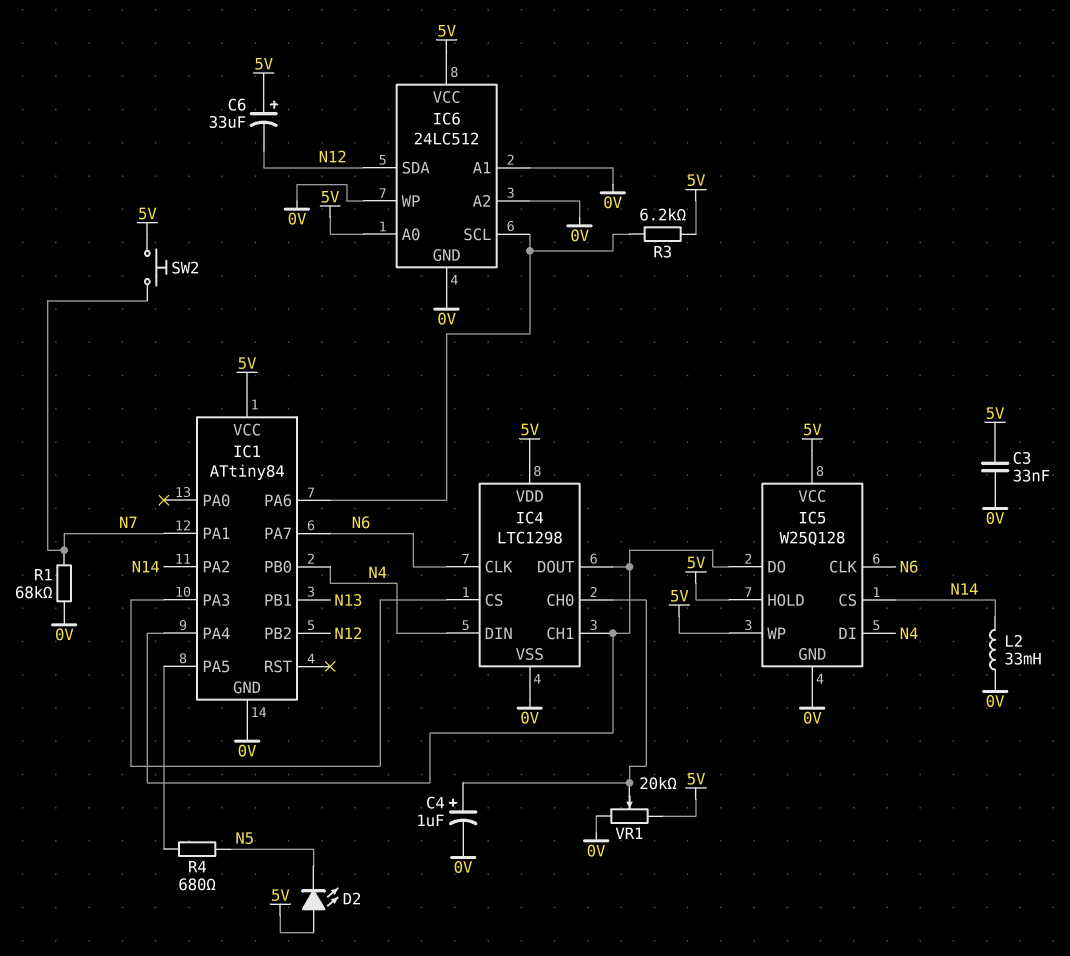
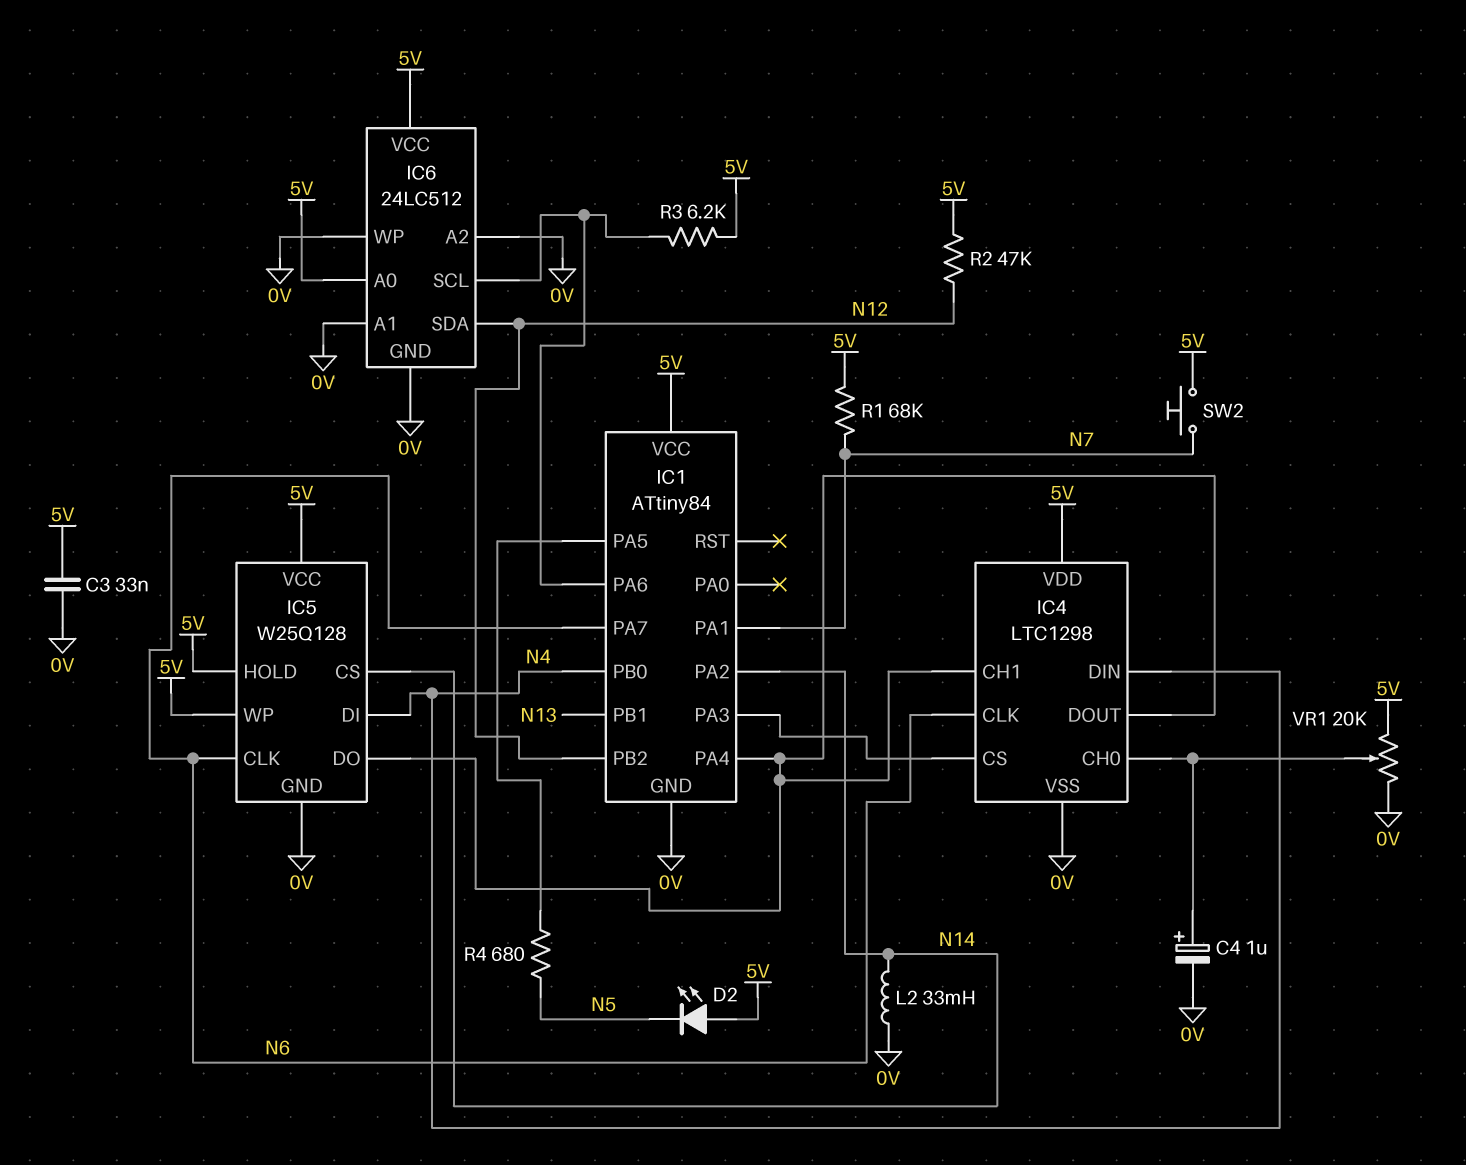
C6: 33uF (plus 5V, minus N12) -> none
R1: 68k (0V, N7) -> 68k (5V, N7)
R2: none -> 47k (5V, N12)

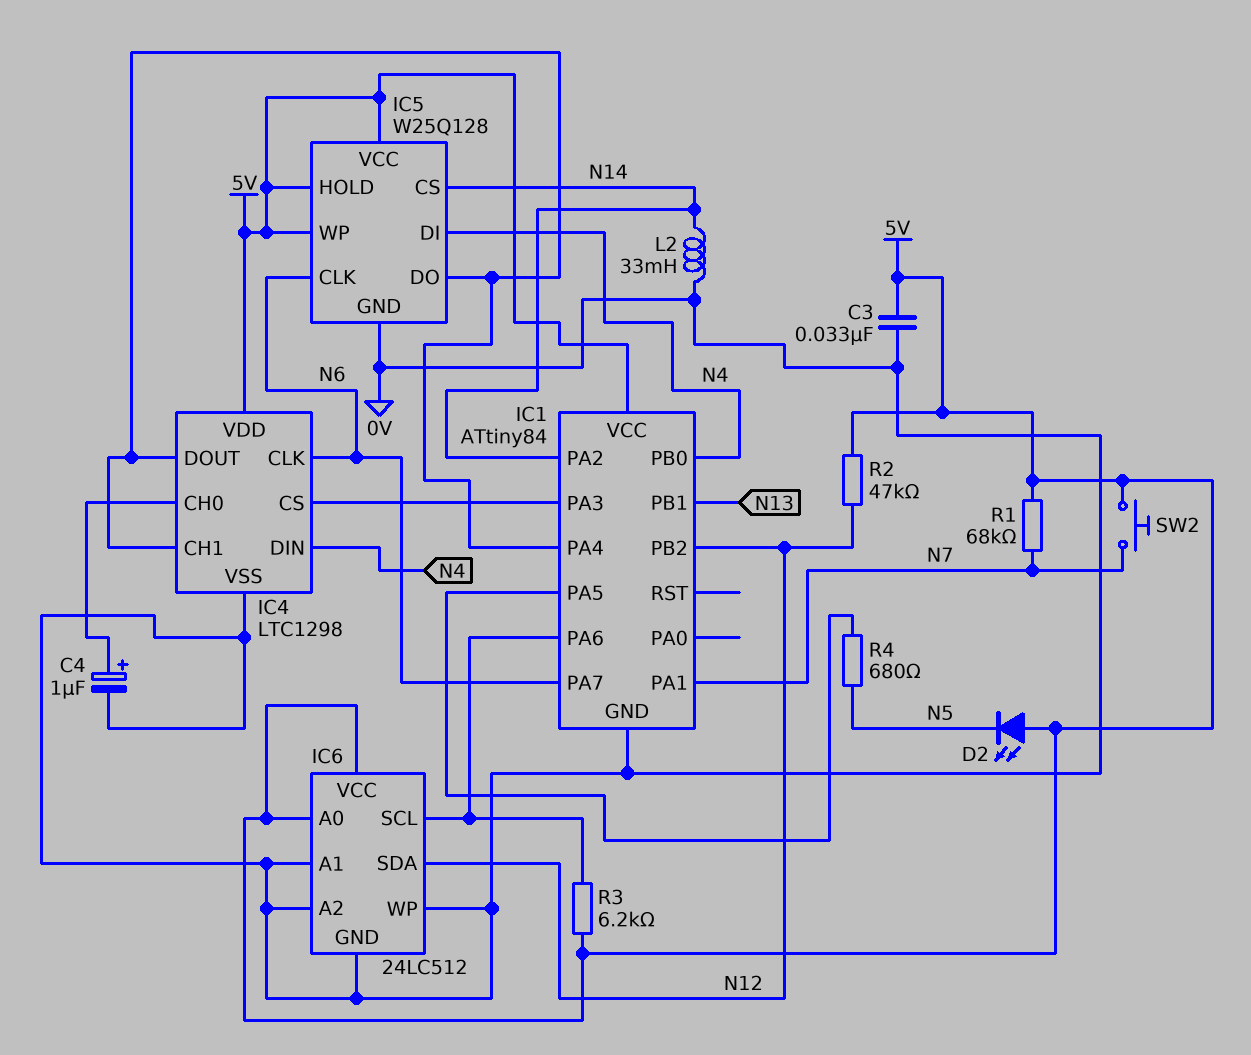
VR1: 20k (0V, 5V, wiper IC4/CH0) -> none

